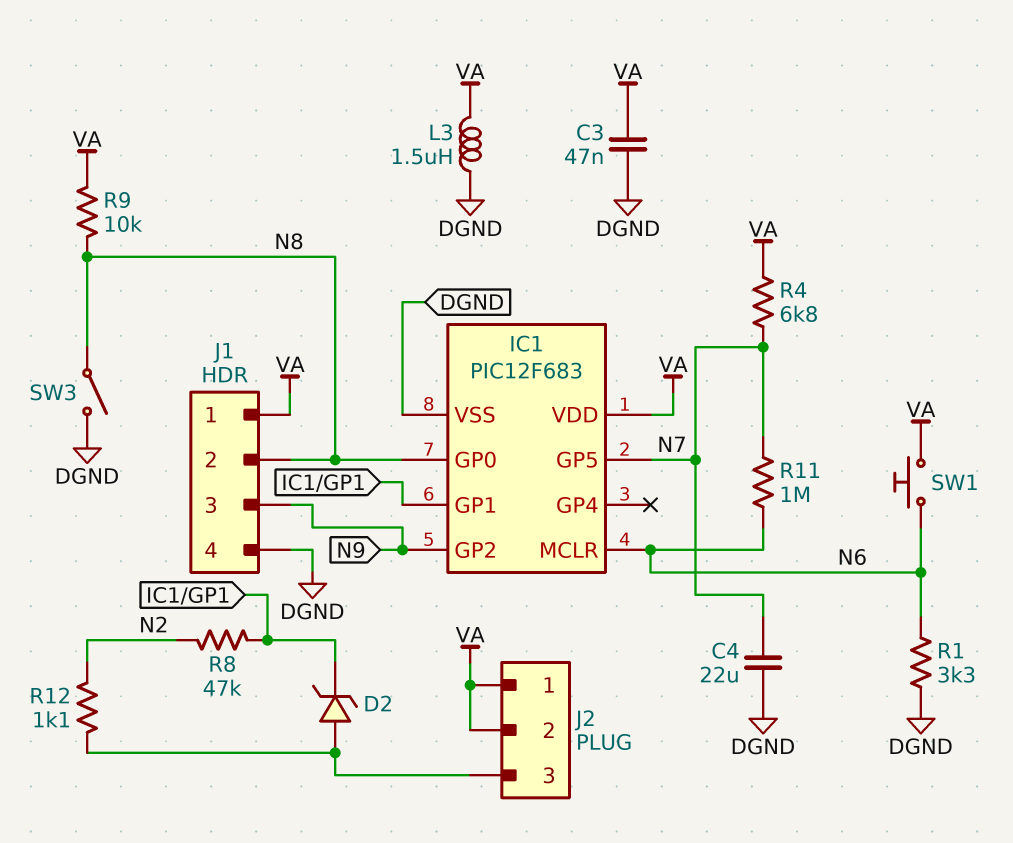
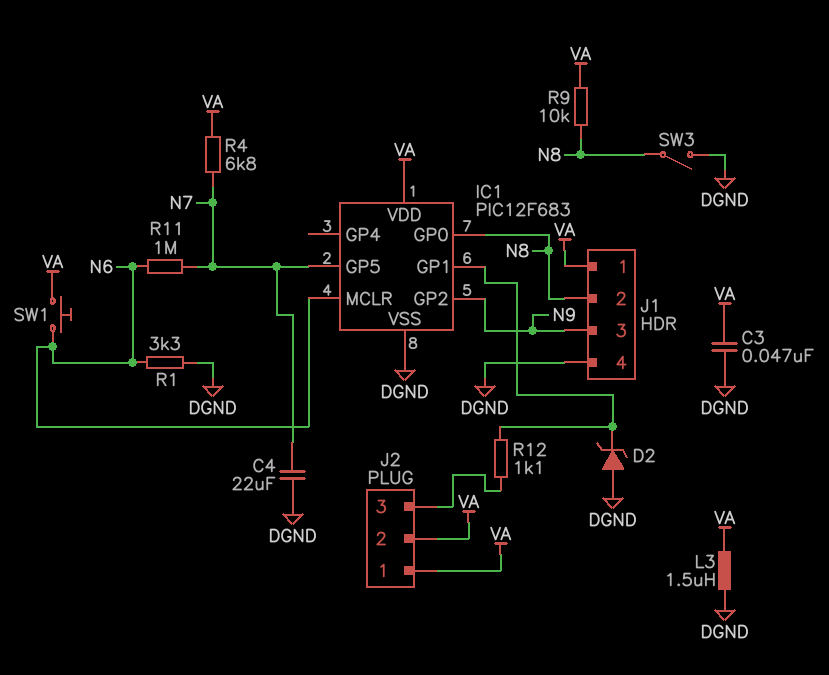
D2: zener (A J2/3, K IC1/GP1) -> zener (A DGND, K IC1/GP1)
R8: 47k (IC1/GP1, N2) -> none
R12: 1.1k (J2/3, N2) -> 1.1k (IC1/GP1, J2/3)

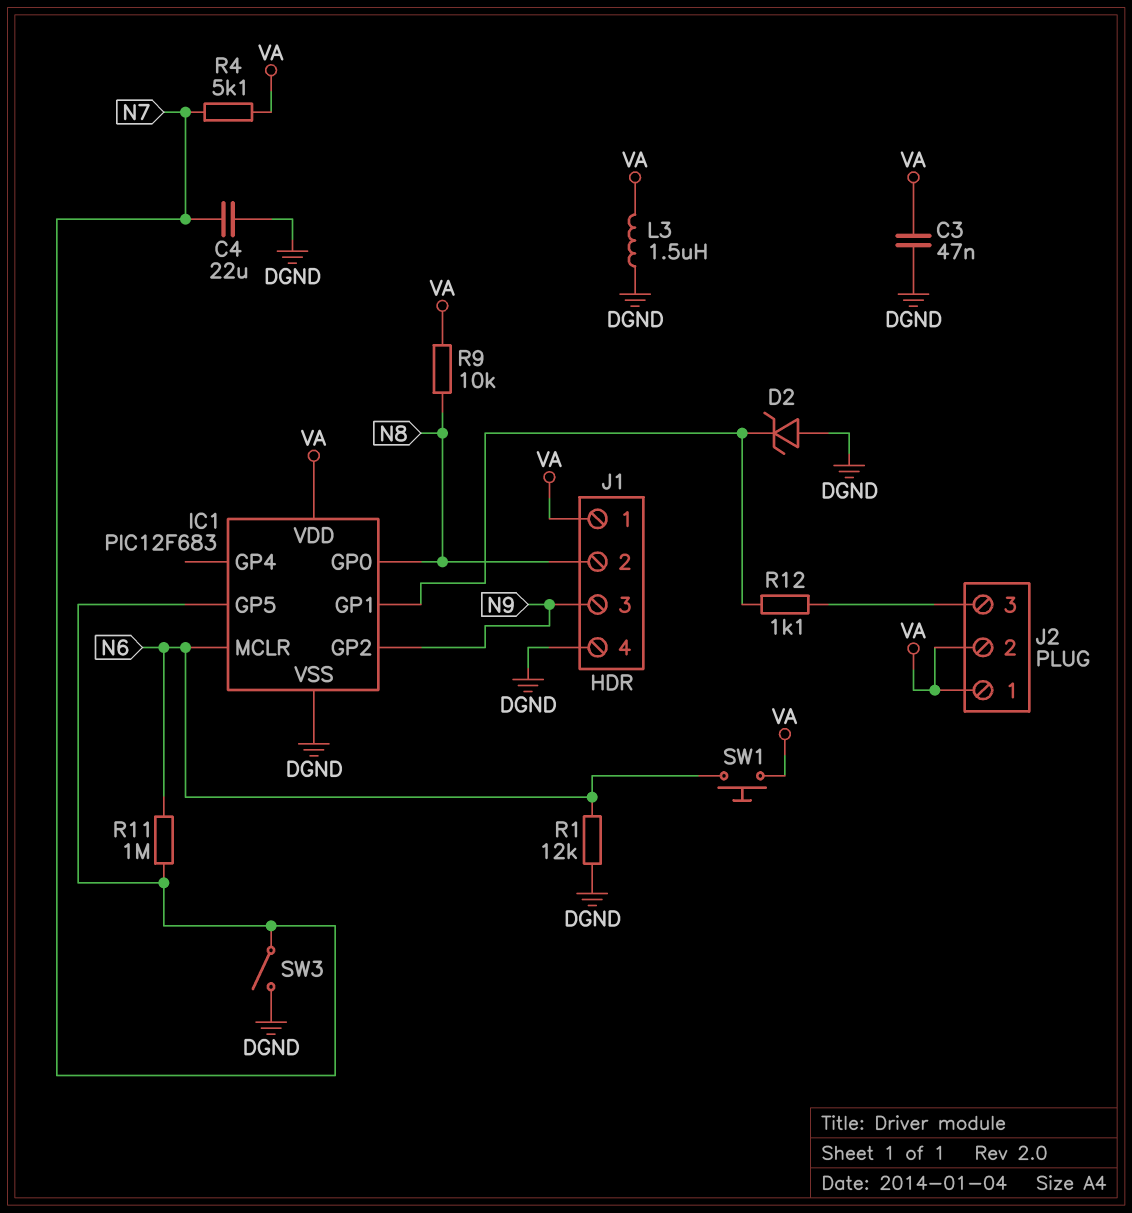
R1: 3.3k (DGND, N6) -> 12k (DGND, N6)
R4: 6.8k (N7, VA) -> 5.1k (N7, VA)
SW3: switch (DGND, N8) -> switch (DGND, N7)

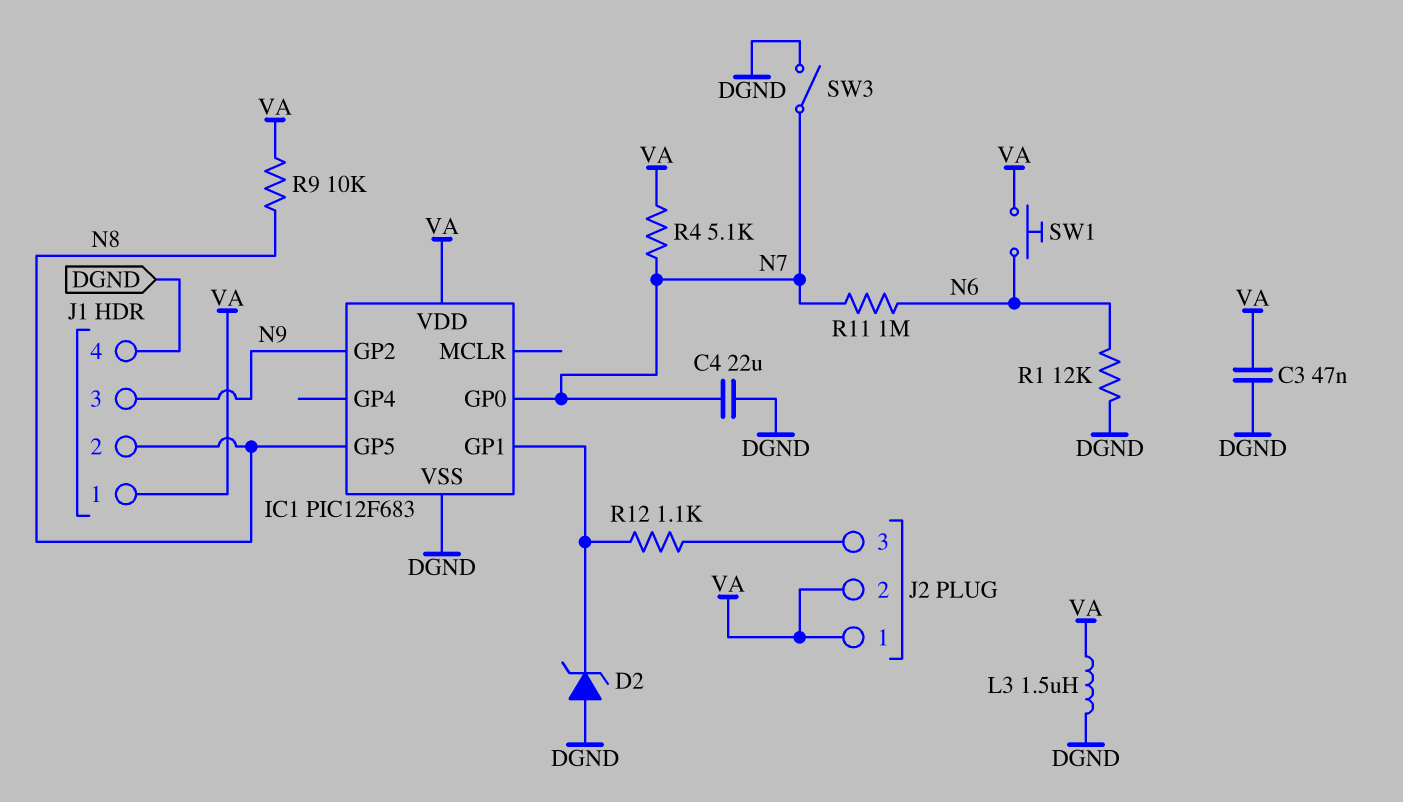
IC1 pin GP0: N8 -> N7
IC1 pin GP5: N7 -> N8
IC1 pin MCLR: N6 -> none

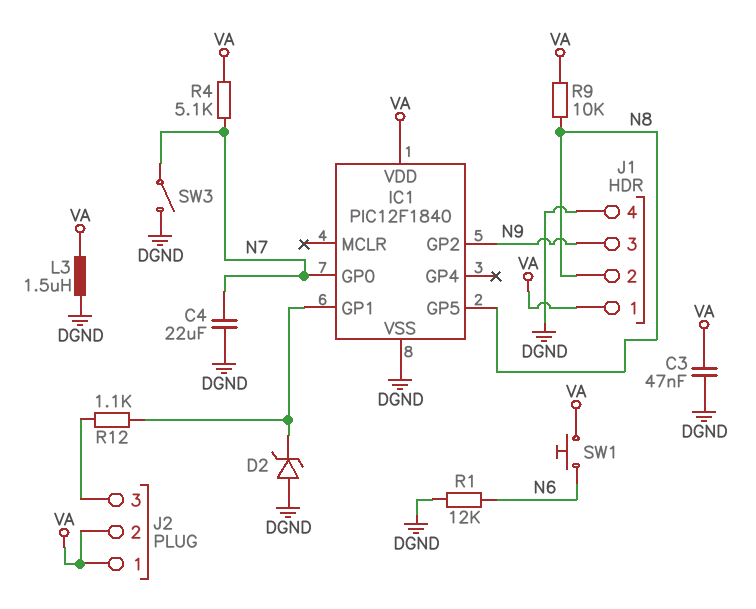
IC1: PIC12F683 -> PIC12F1840
R11: 1M (N6, N7) -> none

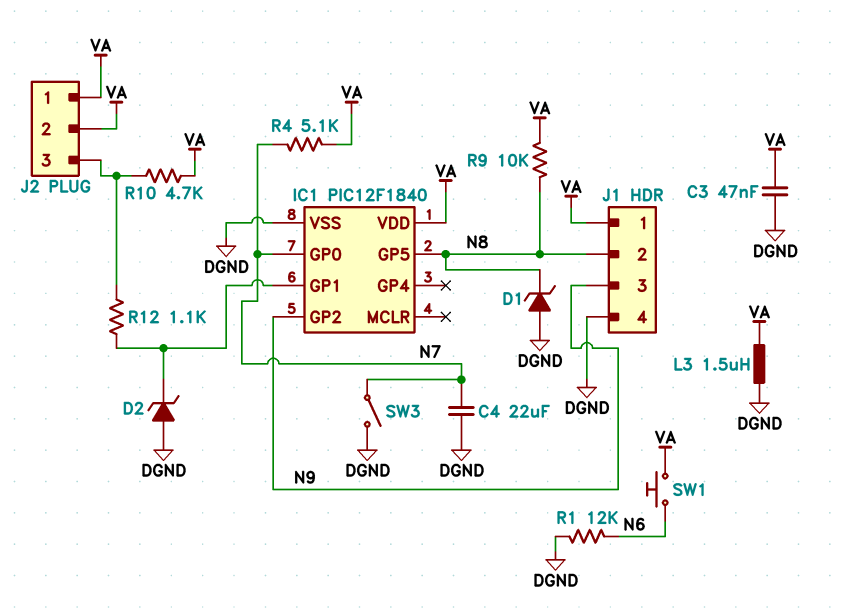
D1: none -> zener (A DGND, K N8)
R10: none -> 4.7k (J2/3, VA)

